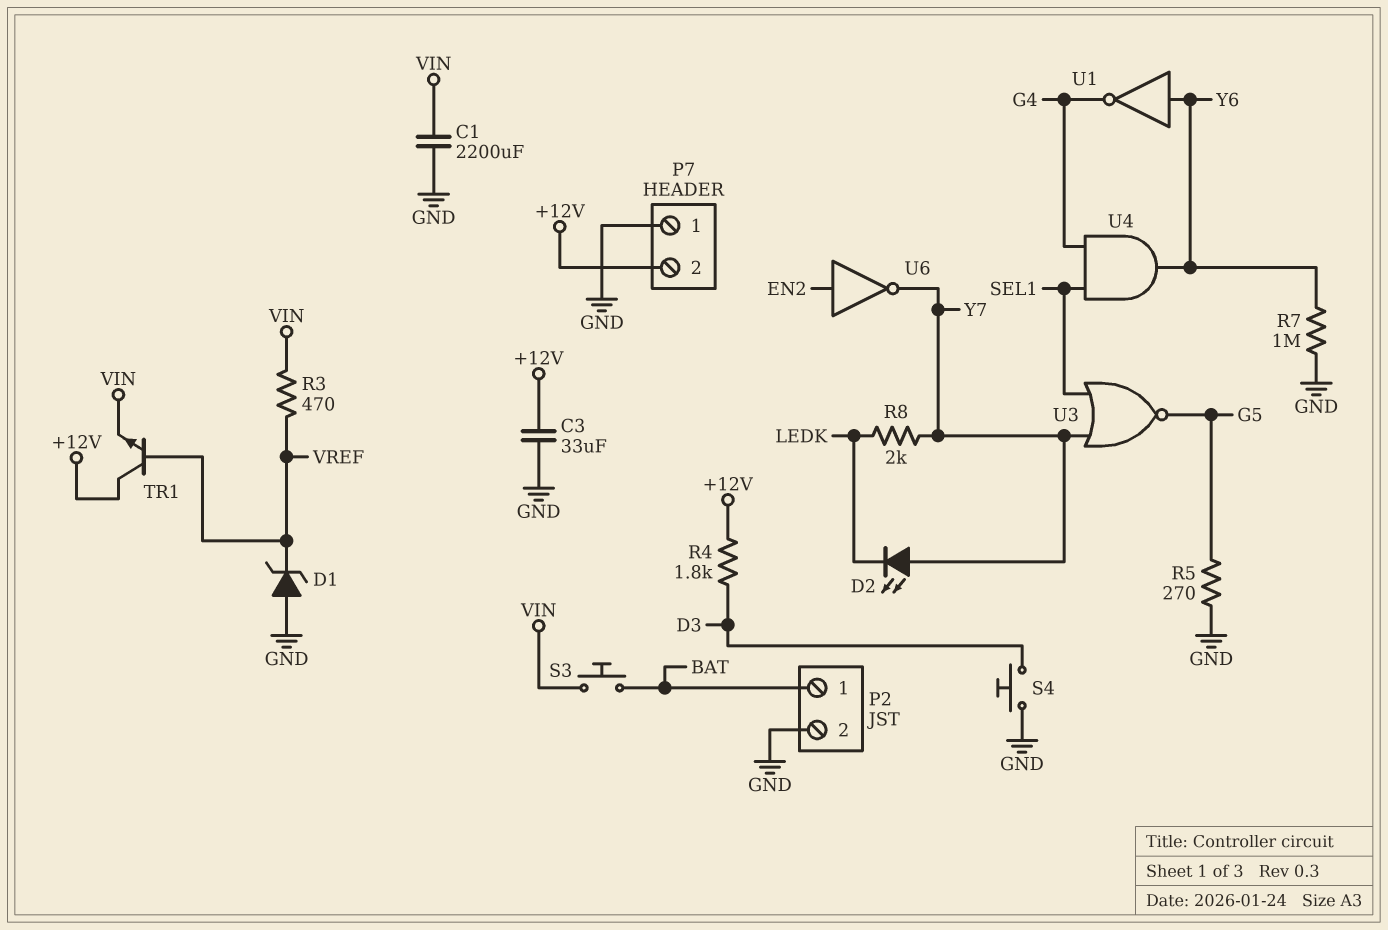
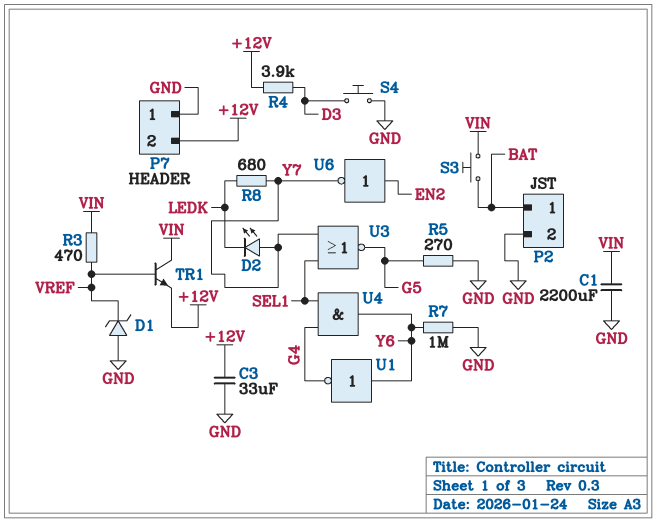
R4: 1.8k (+12V, D3) -> 3.9k (+12V, D3)
R8: 2k (LEDK, Y7) -> 680 (LEDK, Y7)
TR1: NPN (B VREF, C +12V, E VIN) -> NPN (B VREF, C VIN, E +12V)

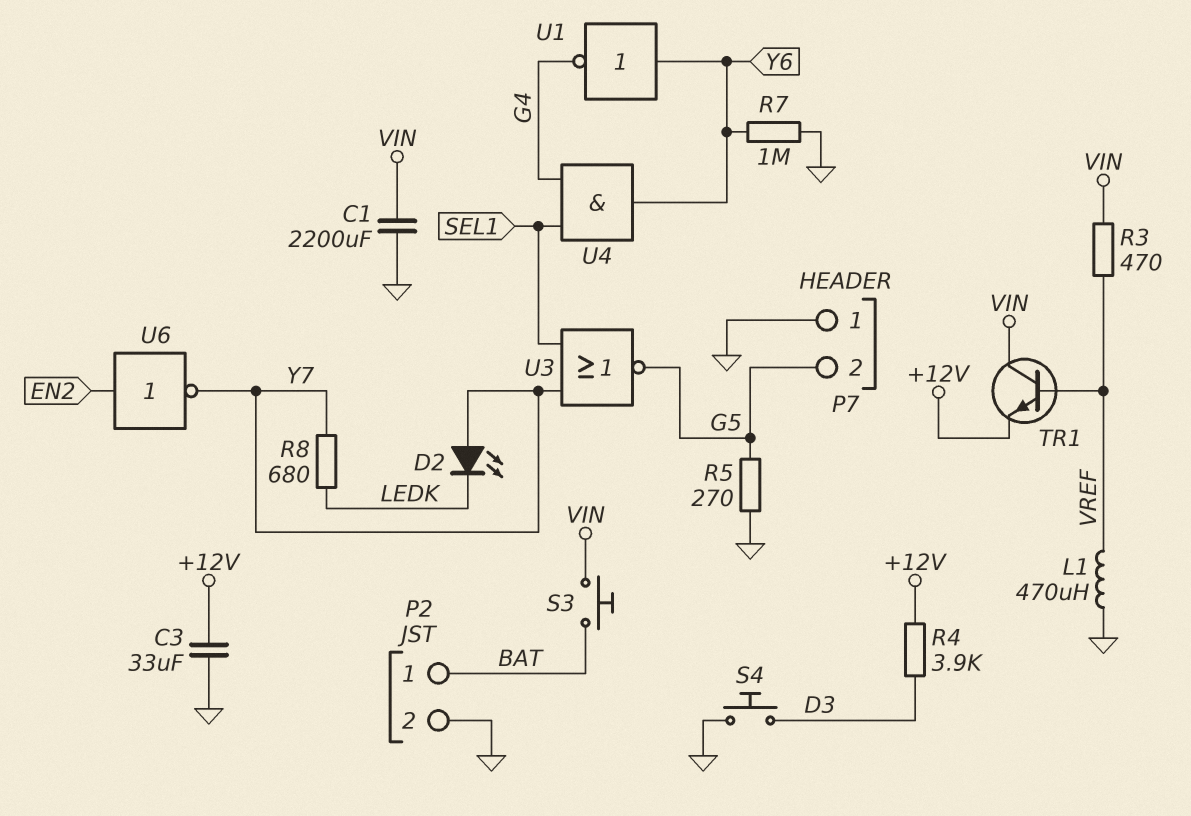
D1: zener (A GND, K VREF) -> none
L1: none -> 470uH (GND, VREF)
P7 pin 2: +12V -> G5

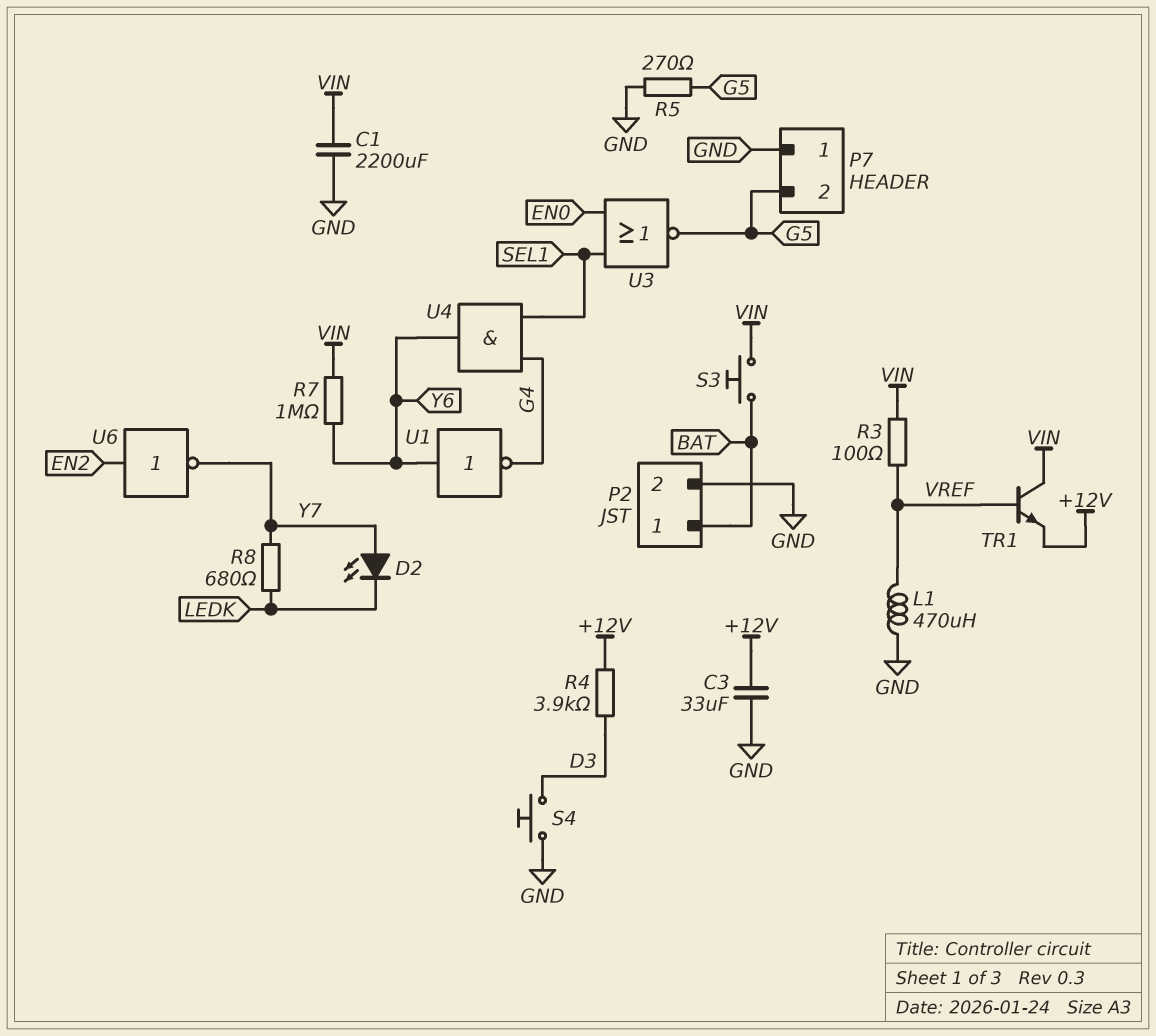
R3: 470 (VIN, VREF) -> 100 (VIN, VREF)
R7: 1M (GND, Y6) -> 1M (VIN, Y6)
U3: NOR (in SEL1, in Y7, out G5) -> NOR (in EN0, in SEL1, out G5)

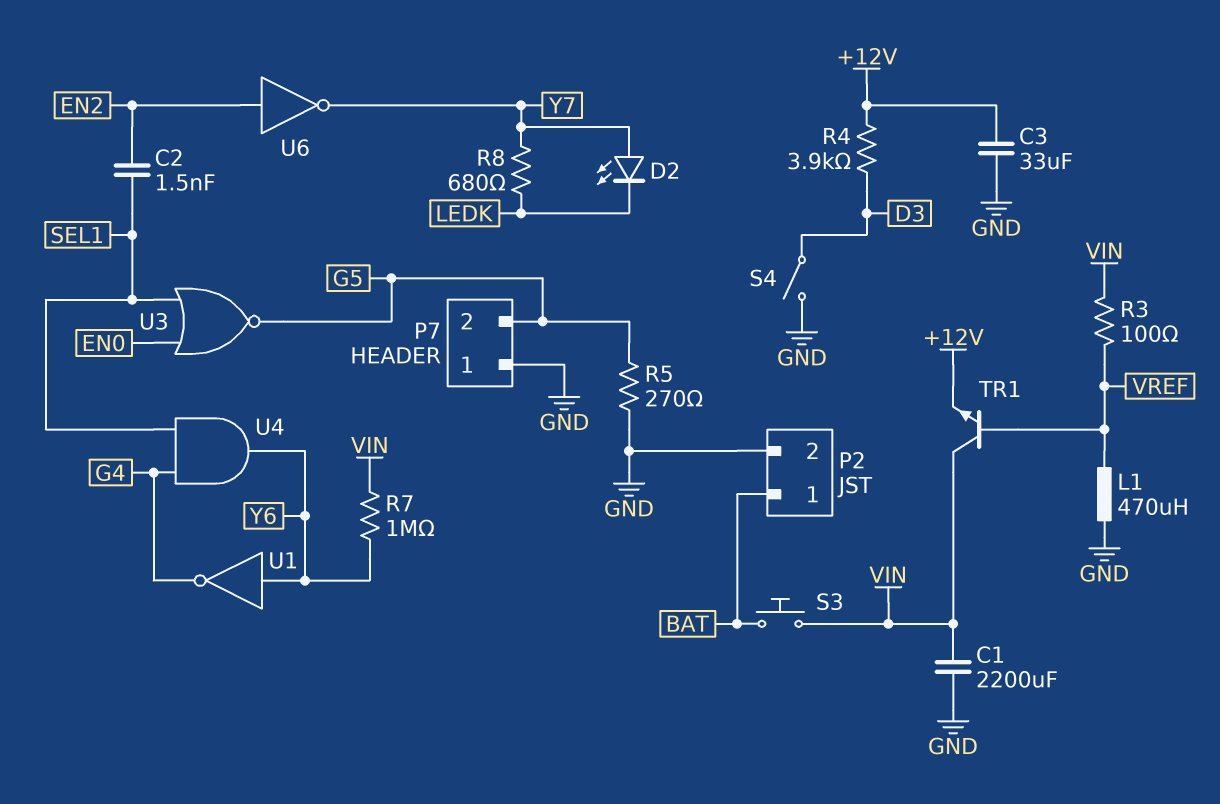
C2: none -> 1.5nF (EN2, SEL1)
S4: button (D3, GND) -> switch (D3, GND)

